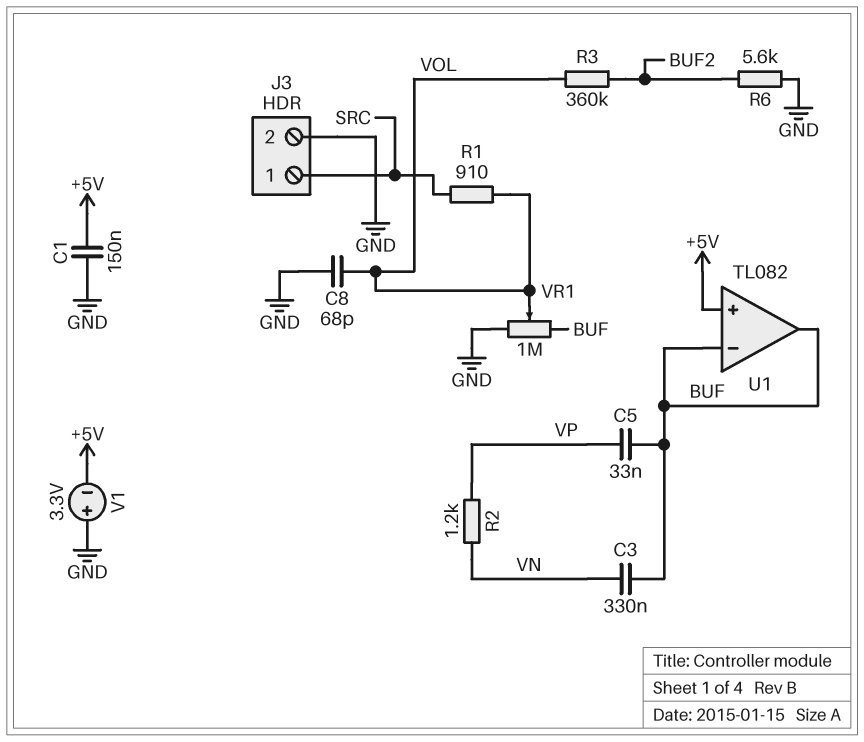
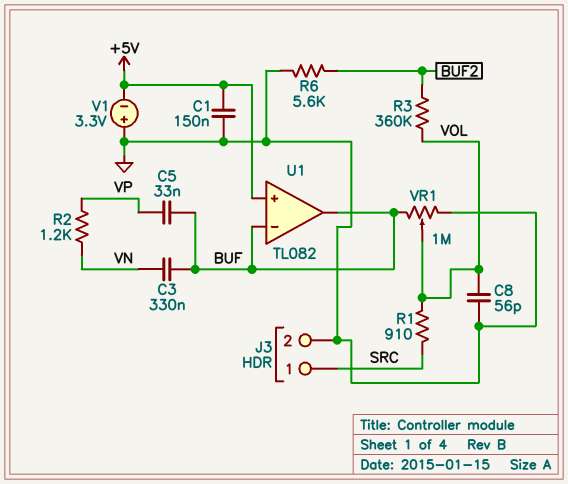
C8: 68pF (GND, VOL) -> 56pF (GND, VOL)

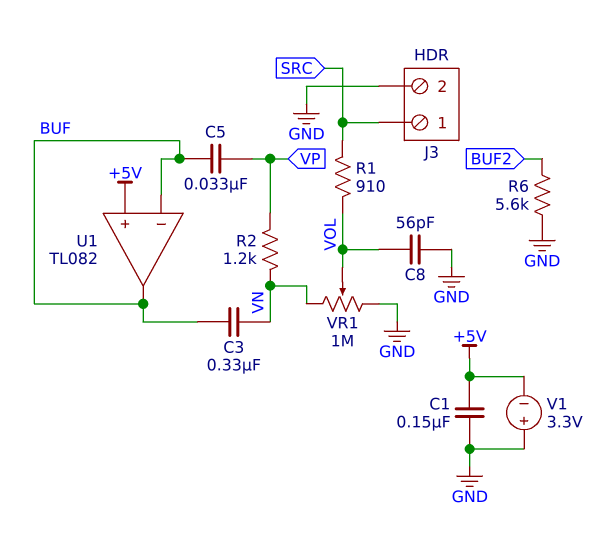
R3: 360k (BUF2, VOL) -> none
VR1: 1M (BUF, GND, wiper VOL) -> 1M (GND, VN, wiper VOL)

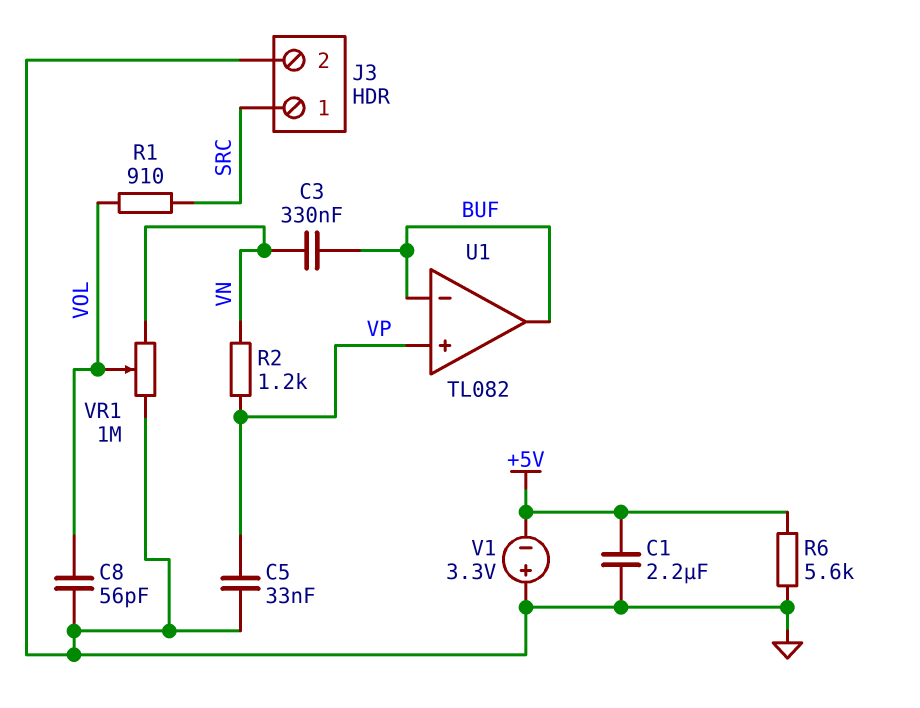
C1: 150nF (+5V, GND) -> 2.2uF (+5V, GND)
C5: 33nF (BUF, VP) -> 33nF (GND, VP)
R6: 5.6k (BUF2, GND) -> 5.6k (+5V, GND)
U1 pin in+: +5V -> VP

